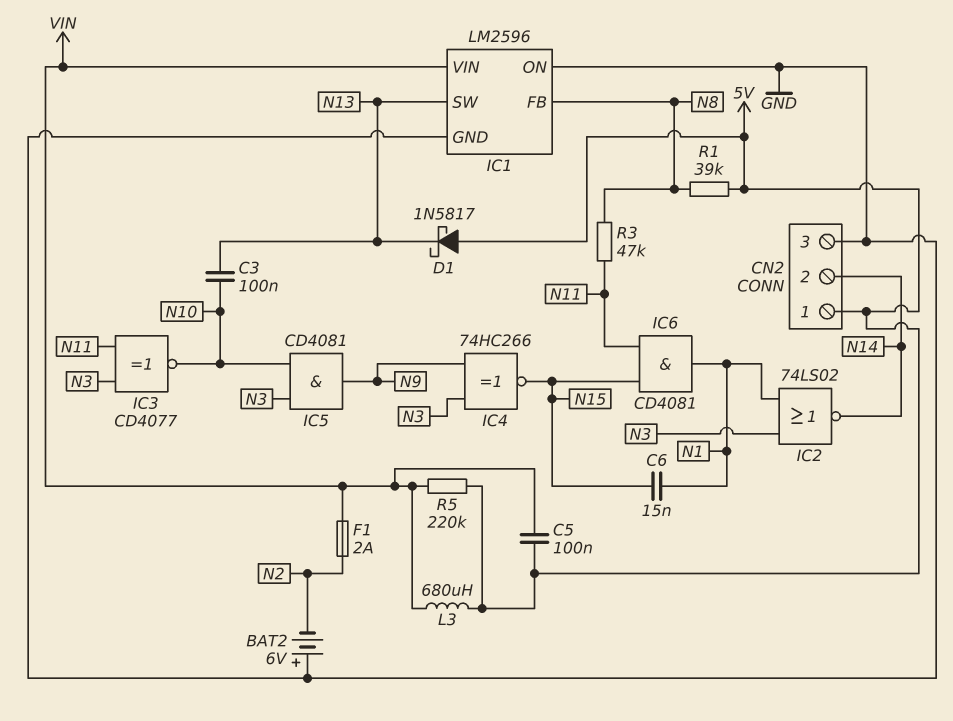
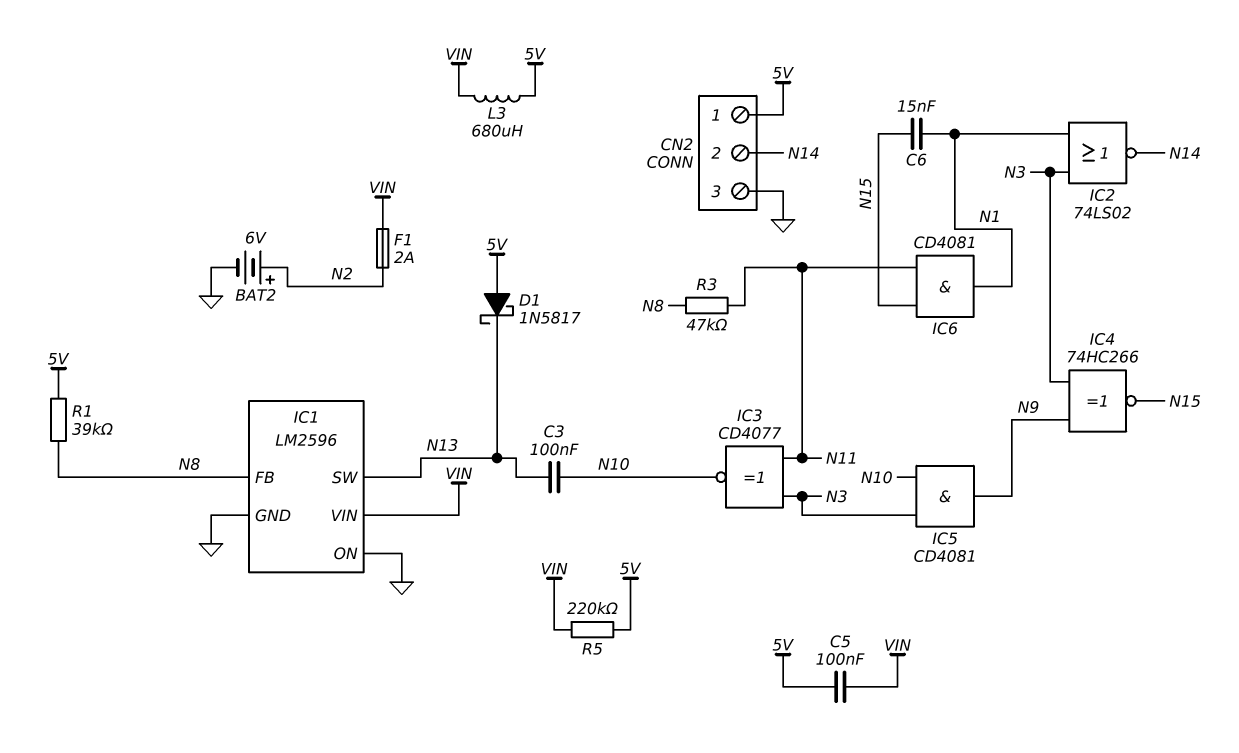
BAT2: 6V (plus GND, minus N2) -> 6V (plus N2, minus GND)

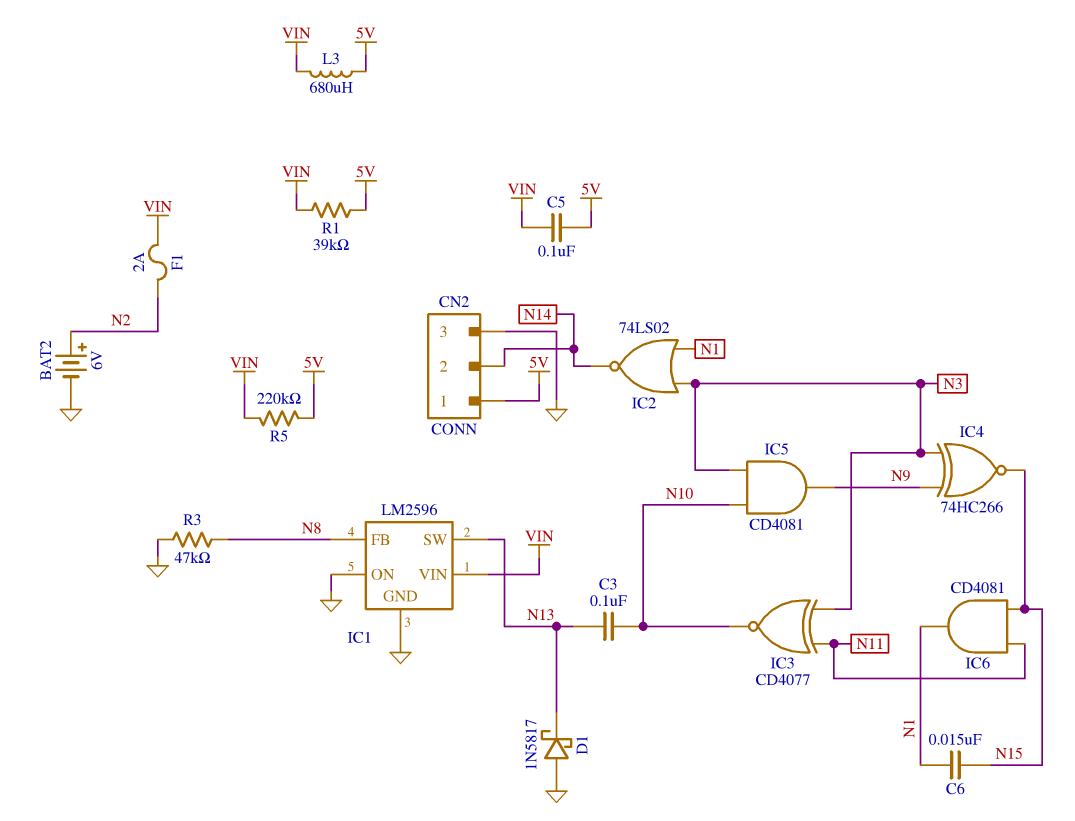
D1: schottky 1N5817 (A 5V, K N13) -> schottky 1N5817 (A GND, K N13)
R1: 39k (5V, N8) -> 39k (5V, VIN)
R3: 47k (N8, N11) -> 47k (GND, N8)

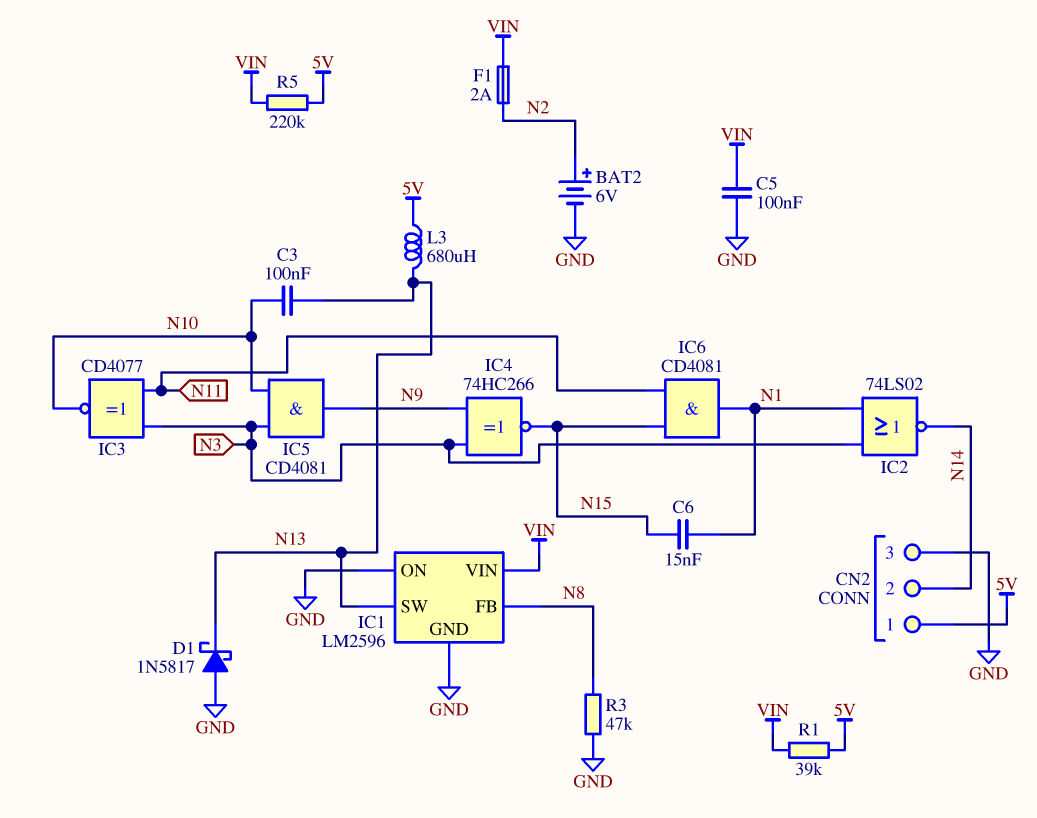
C5: 100nF (5V, VIN) -> 100nF (GND, VIN)
L3: 680uH (5V, VIN) -> 680uH (5V, N13)

